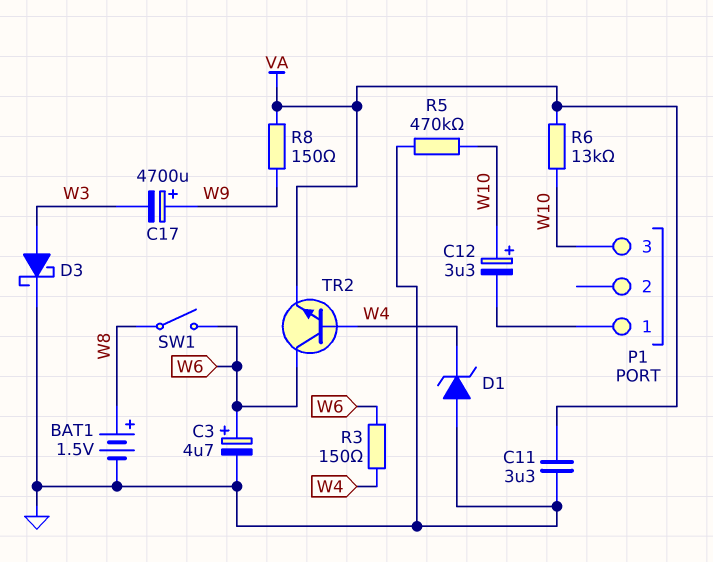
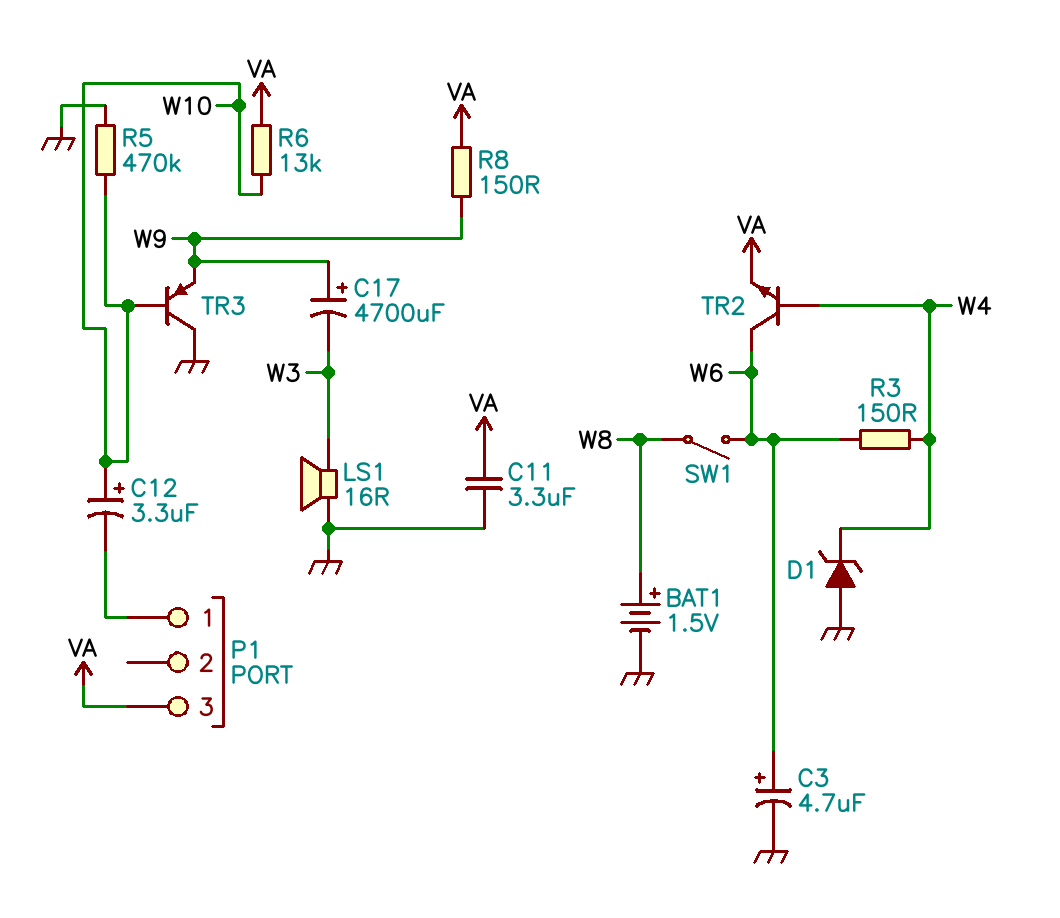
D3: schottky (A W3, K GND) -> none
LS1: none -> speaker 16R (GND, W3)
P1 pin 3: W10 -> VA
TR3: none -> PNP (B W10, C GND, E W9)

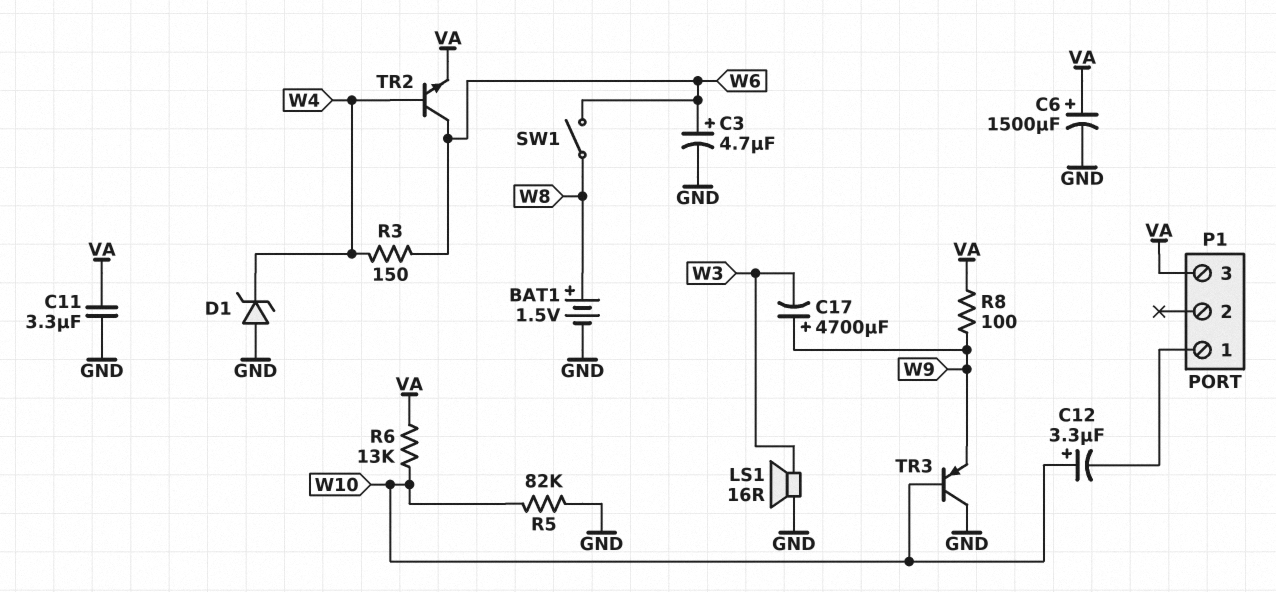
C6: none -> 1500uF (plus VA, minus GND)
R5: 470k (GND, W10) -> 82k (GND, W10)
R8: 150 (VA, W9) -> 100 (VA, W9)

